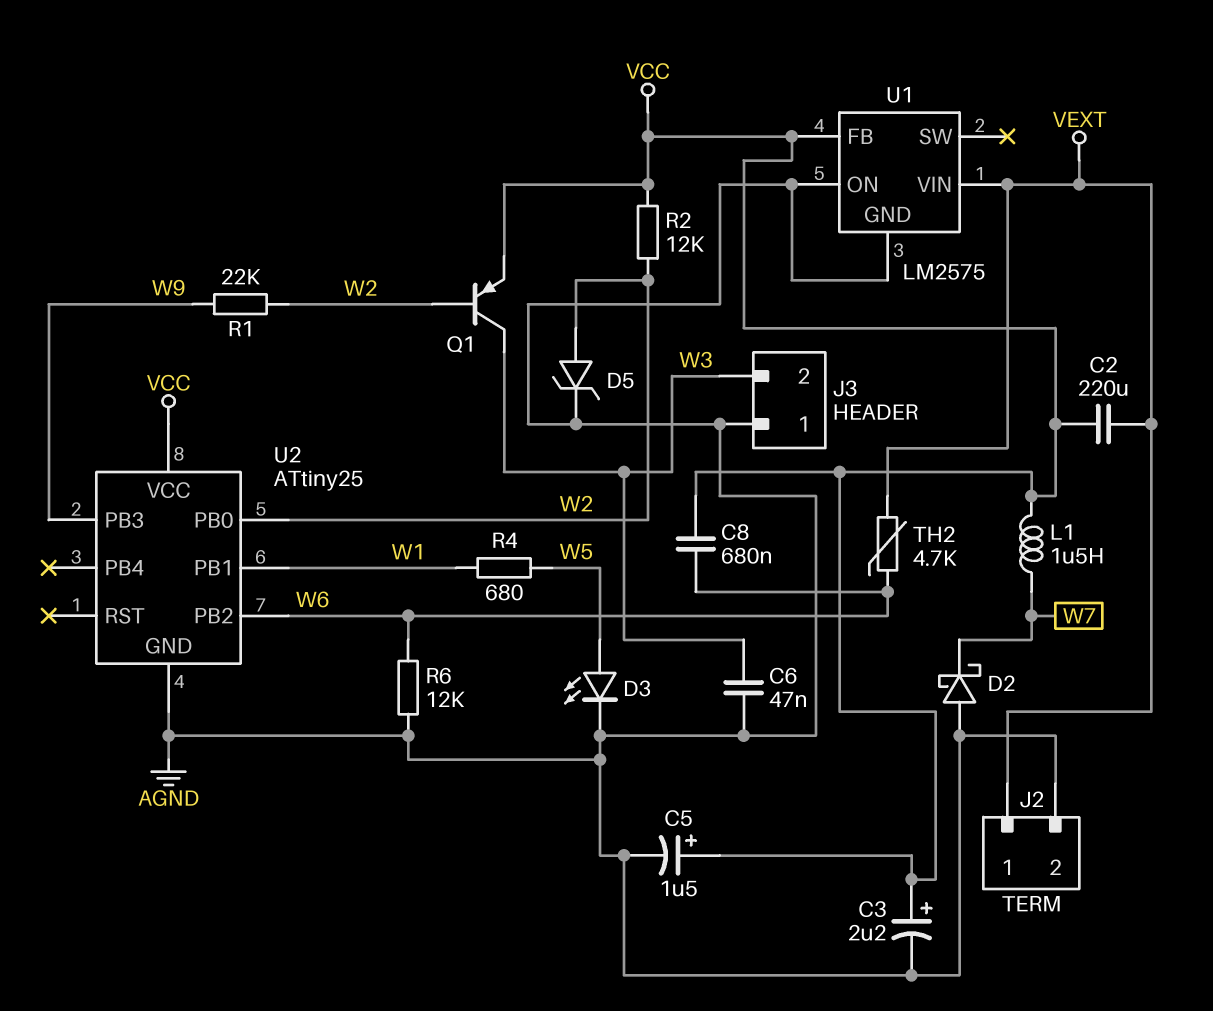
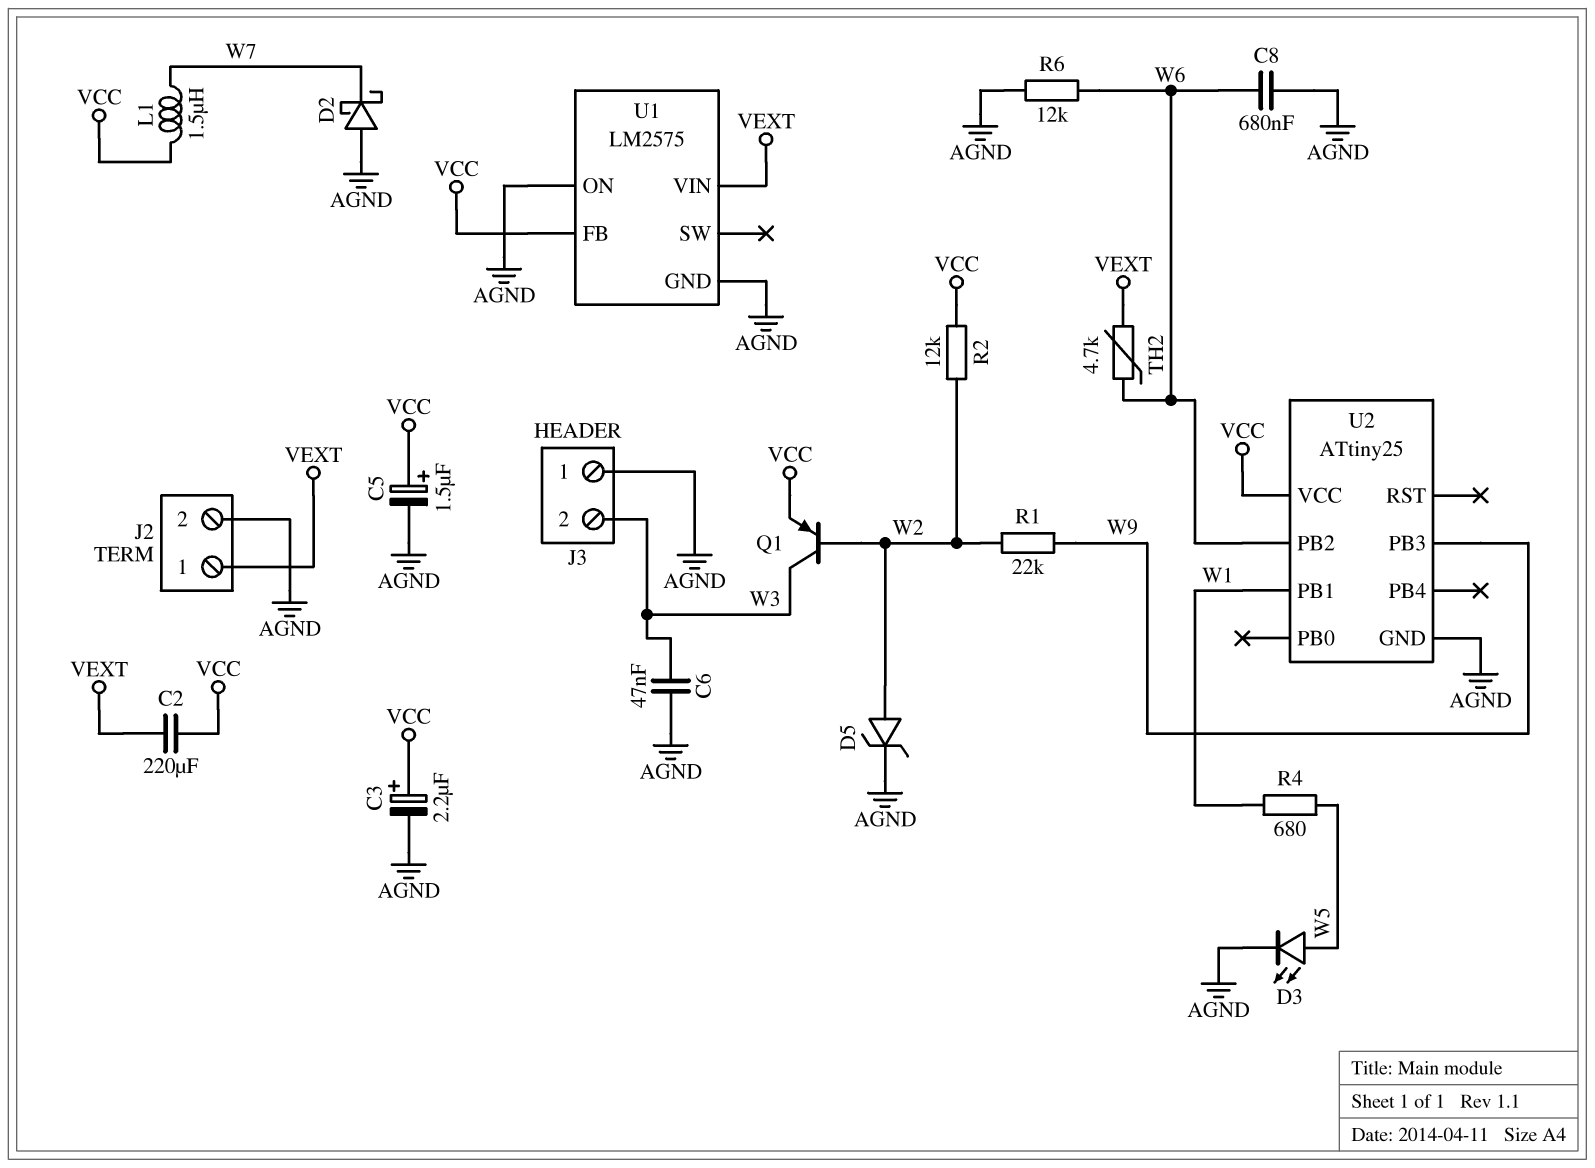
C8: 680nF (VCC, W6) -> 680nF (AGND, W6)
U2 pin PB0: W2 -> none

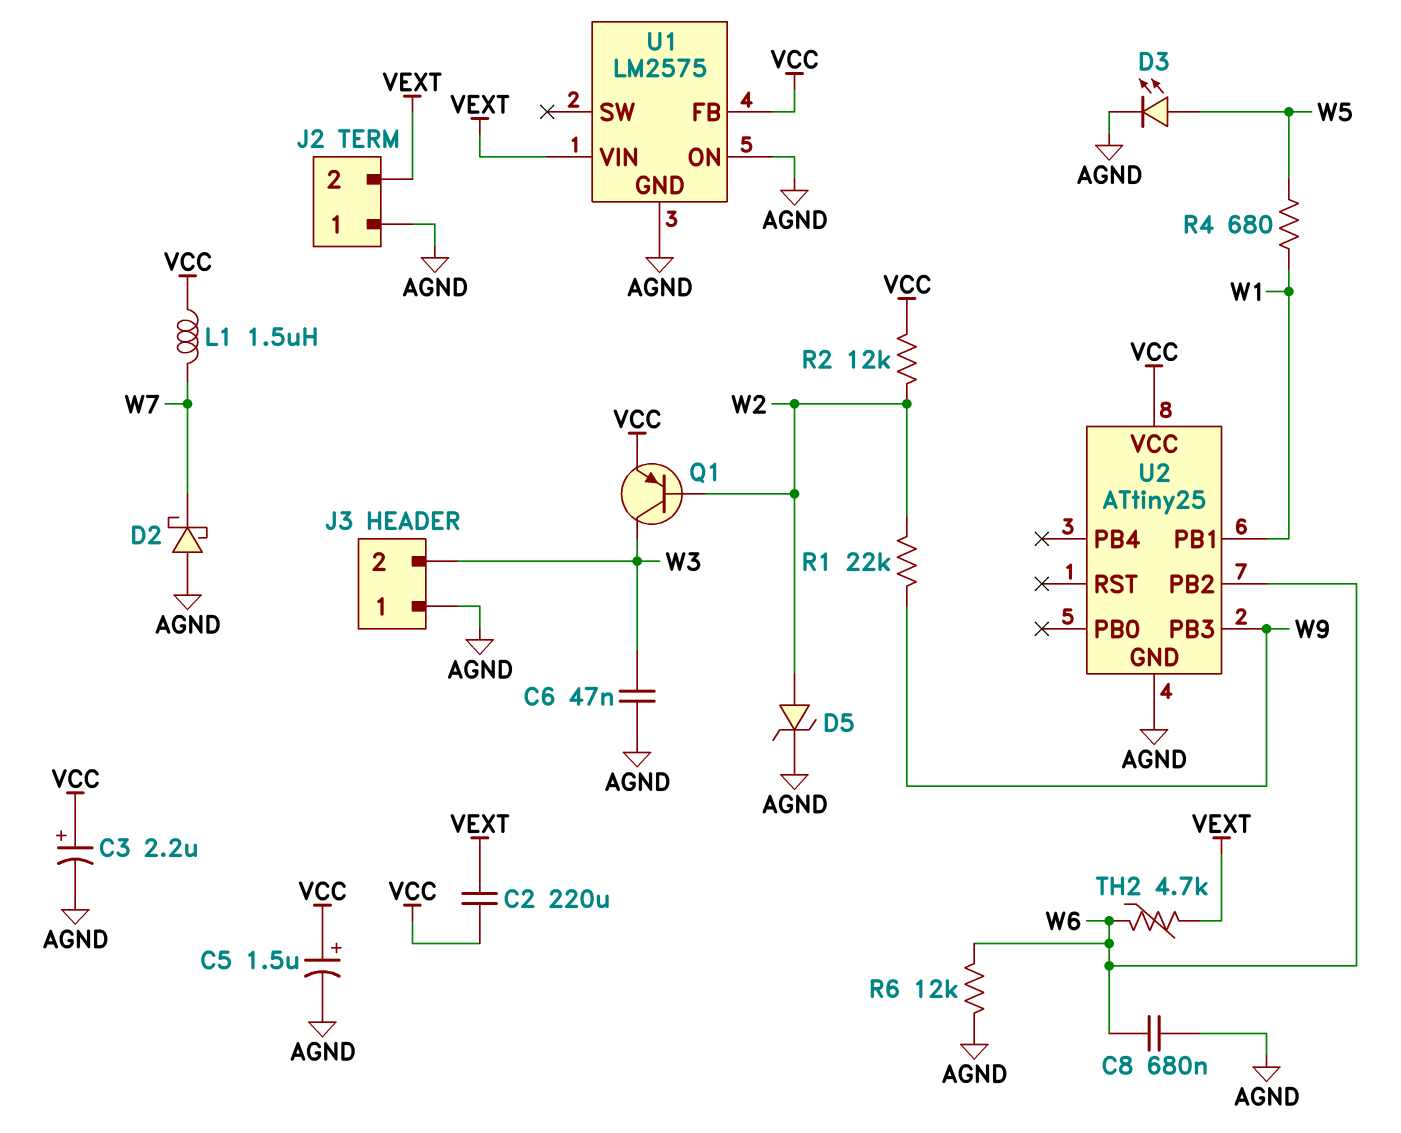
J2 pin 1: VEXT -> AGND
J2 pin 2: AGND -> VEXT

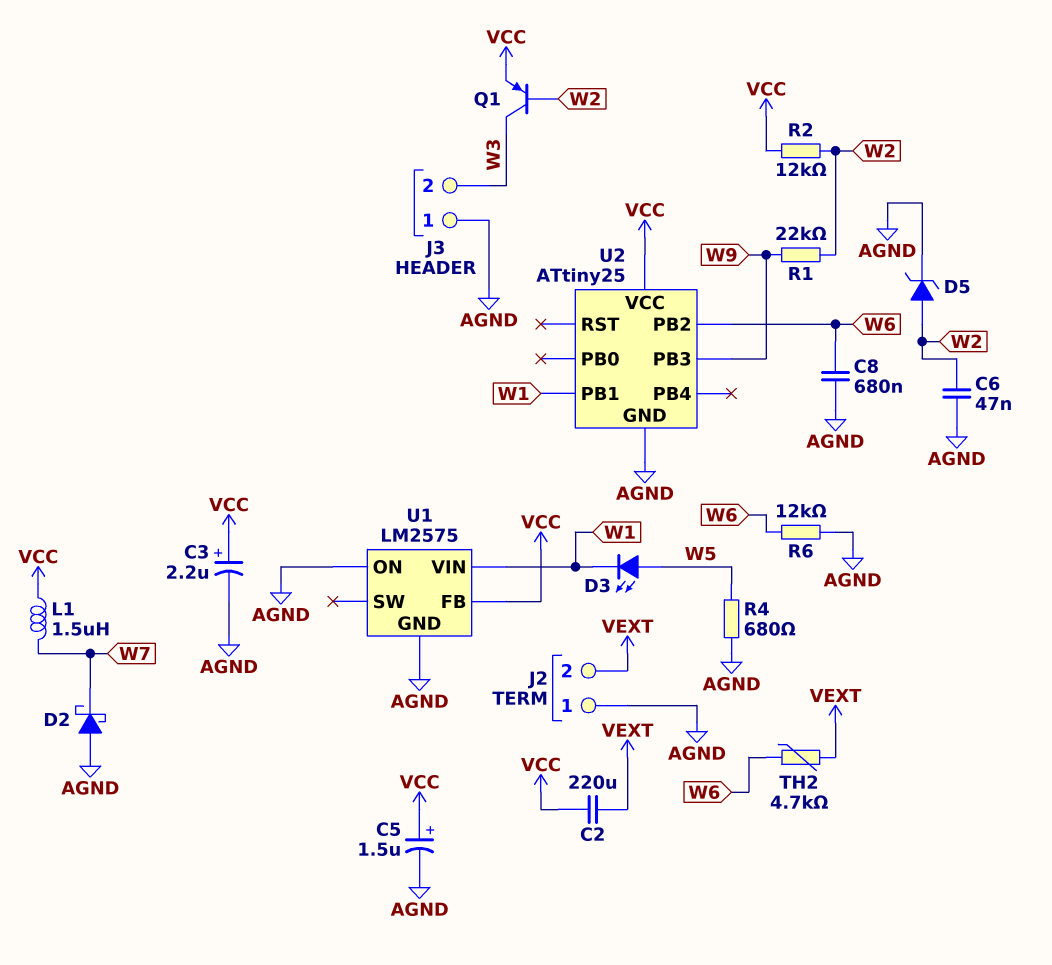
C6: 47nF (AGND, W3) -> 47nF (AGND, W2)
D3: LED (A W5, K AGND) -> LED (A W5, K W1)
R4: 680 (W1, W5) -> 680 (AGND, W5)
U1 pin VIN: VEXT -> W1

